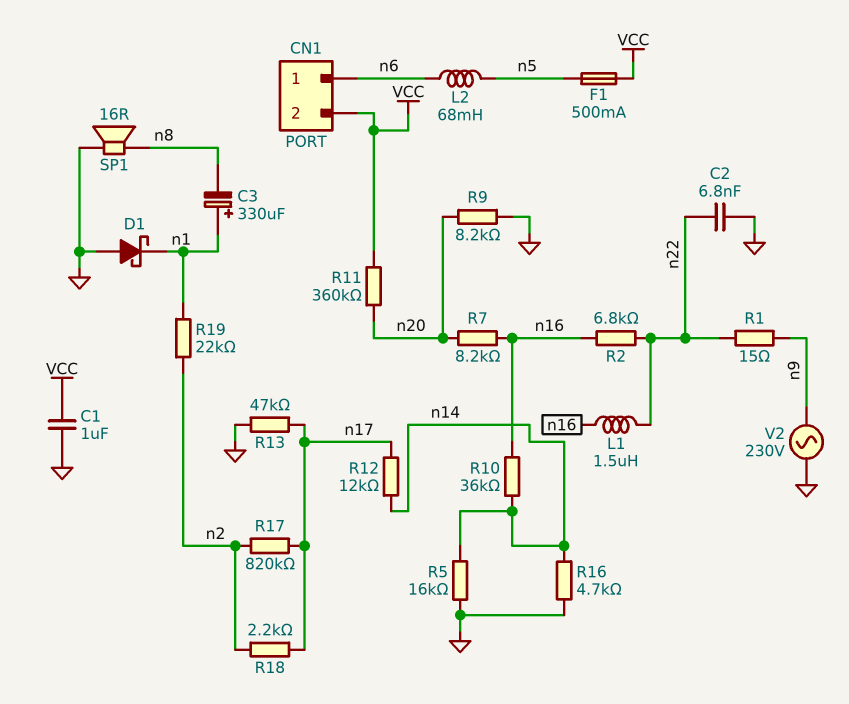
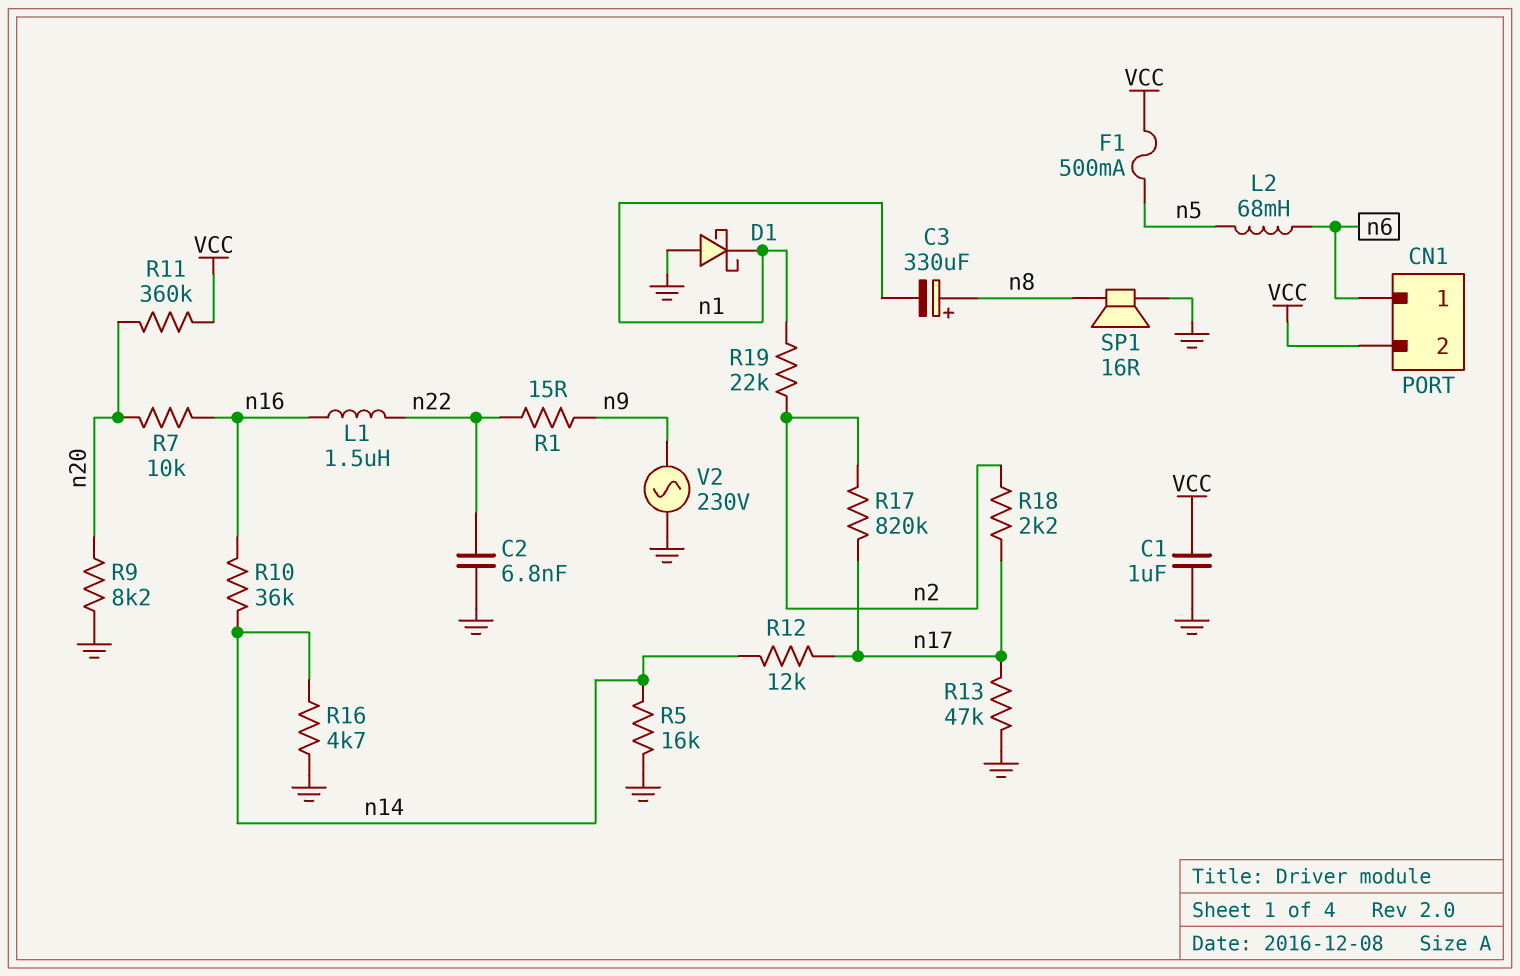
C3: 330uF (plus n1, minus n8) -> 330uF (plus n8, minus n1)
R2: 6.8k (n16, n22) -> none
R7: 8.2k (n16, n20) -> 10k (n16, n20)

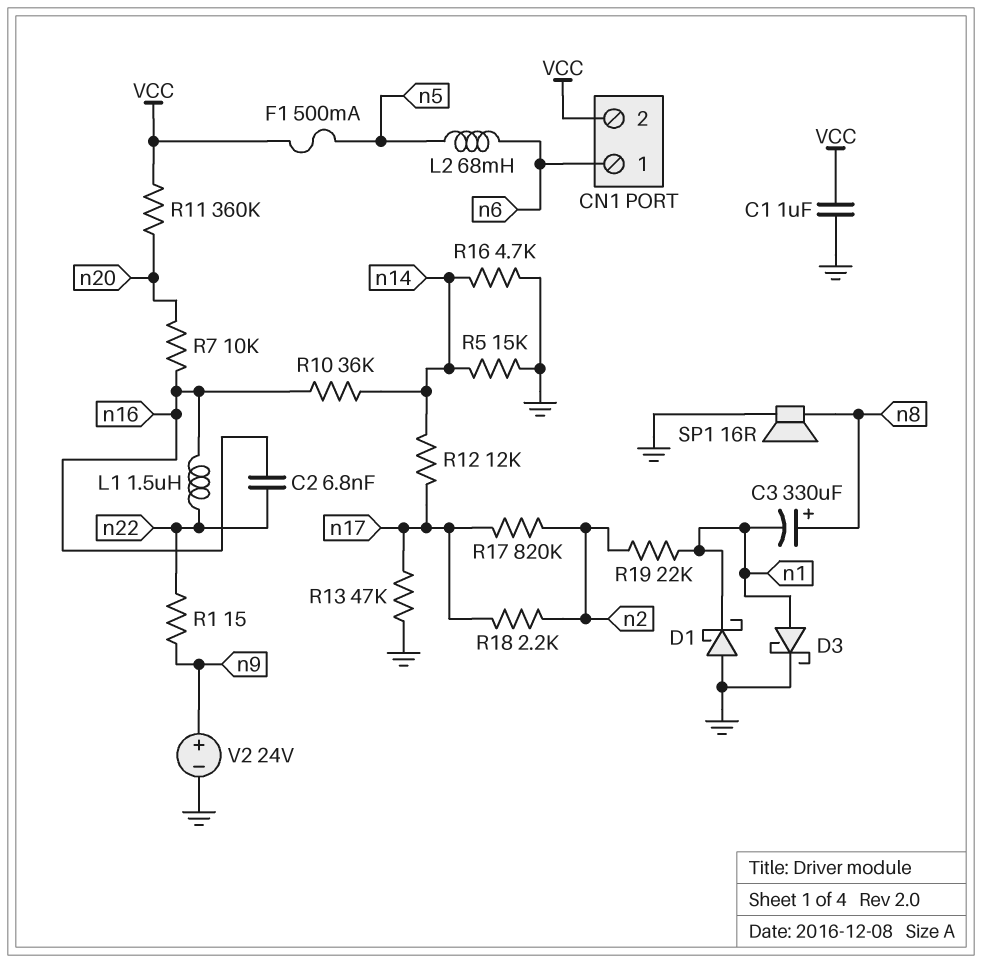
C2: 6.8nF (GND, n22) -> 6.8nF (n16, n22)
D3: none -> schottky (A n1, K GND)
R5: 16k (GND, n14) -> 15k (GND, n14)
R9: 8.2k (GND, n20) -> none
V2: AC 230V (GND, n9) -> 24V (plus n9, minus GND)

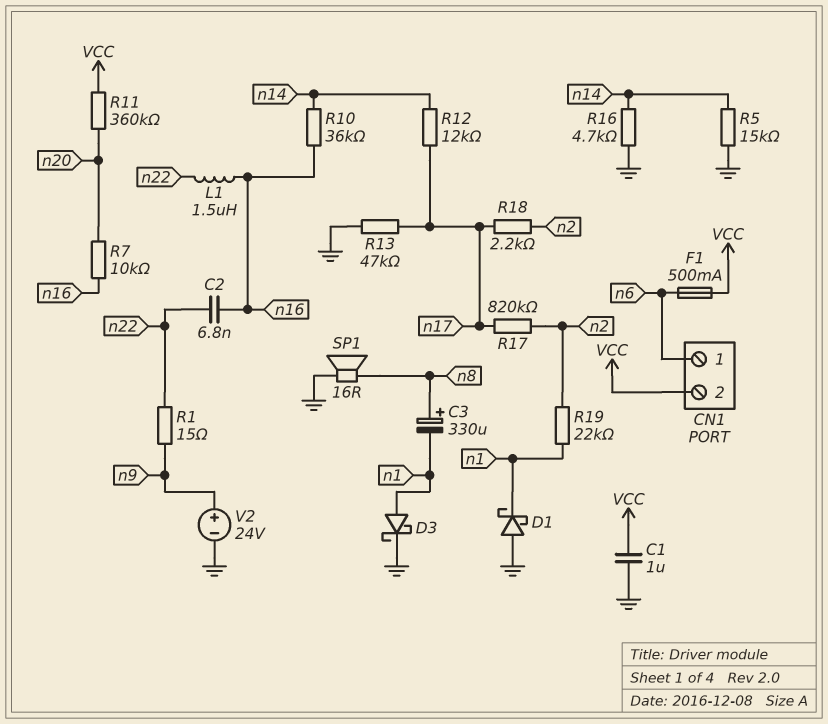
F1: 500mA (VCC, n5) -> 500mA (VCC, n6)
L2: 68mH (n5, n6) -> none

